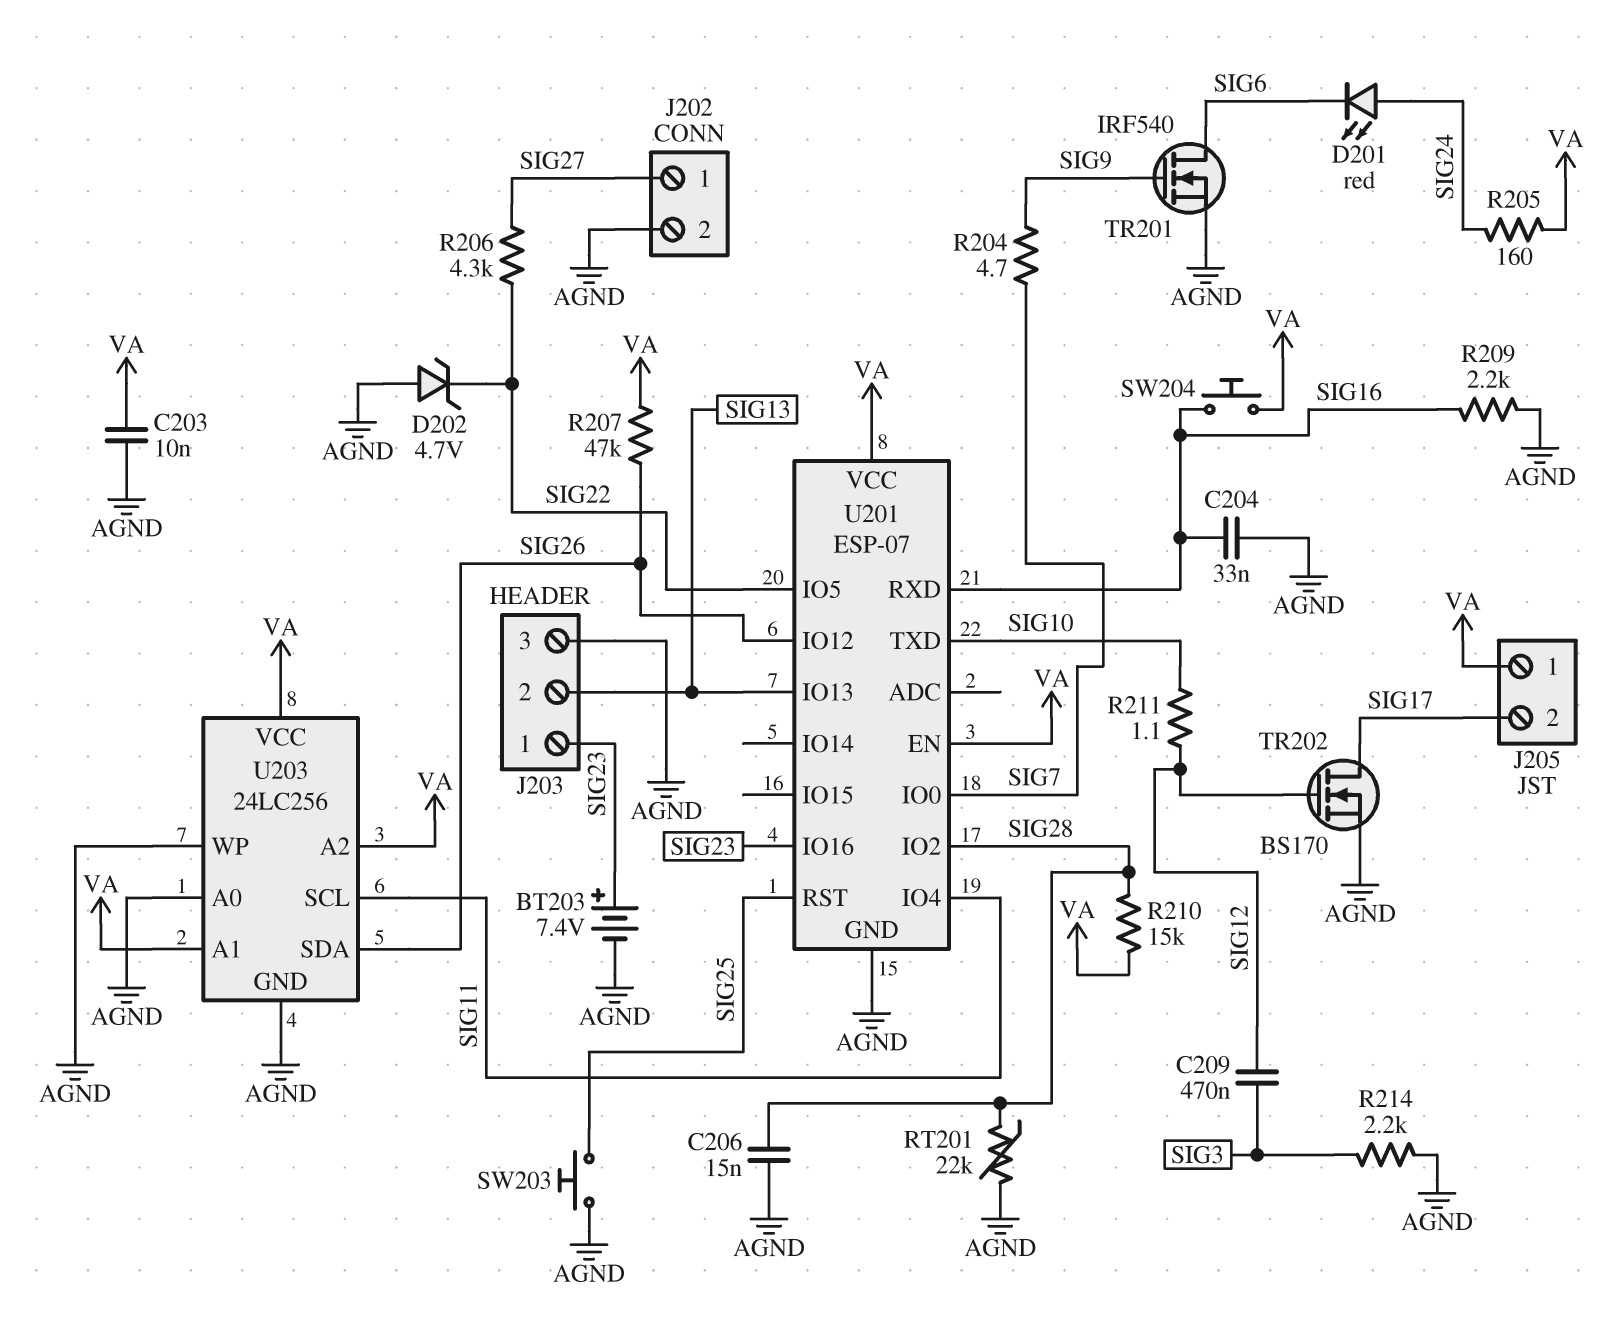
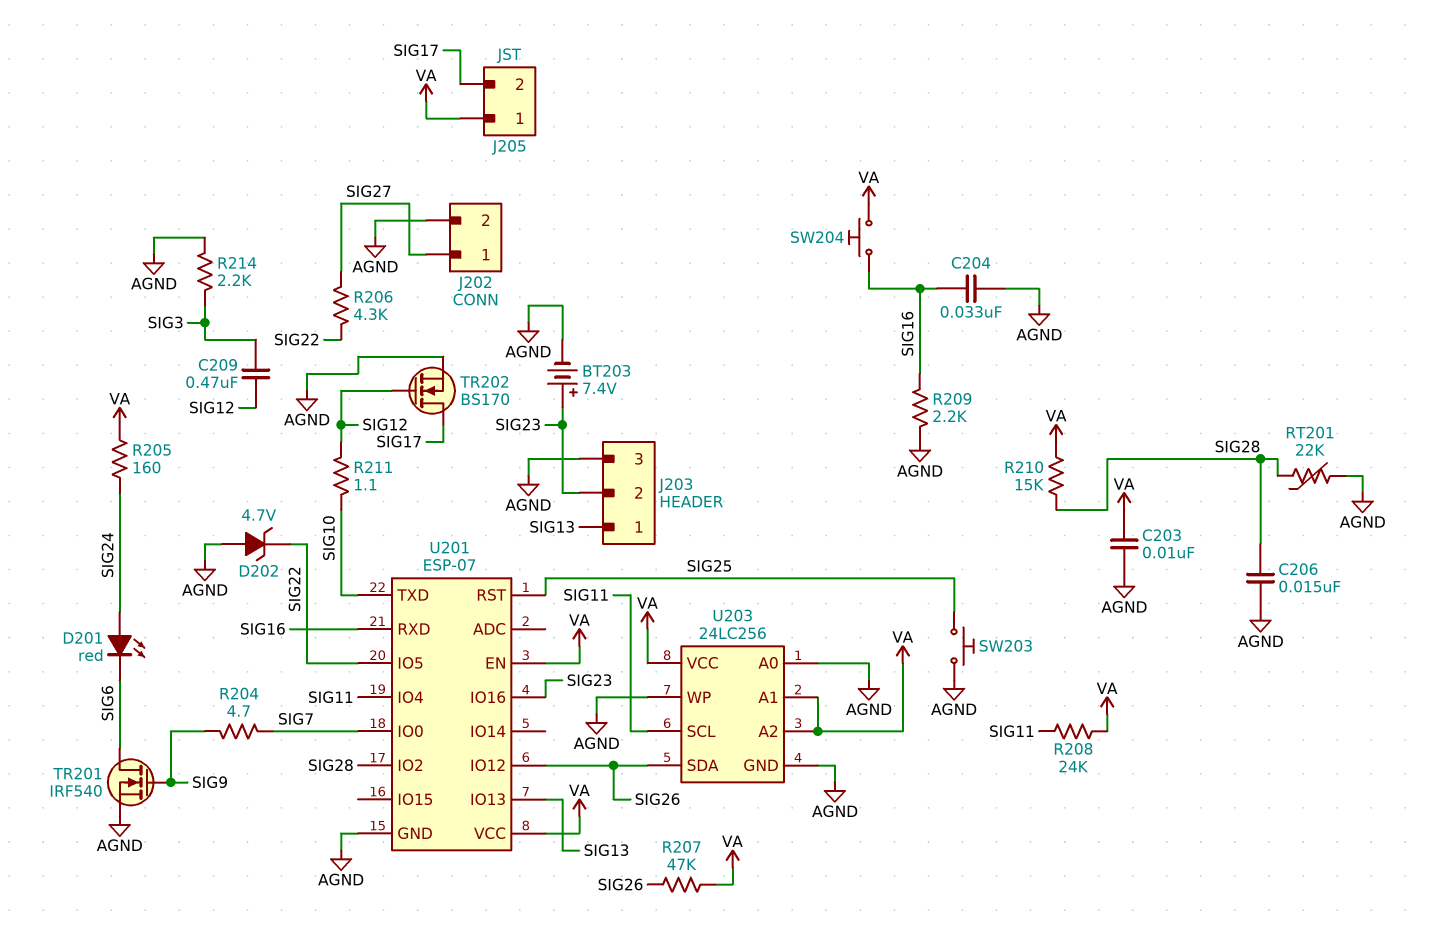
J203 pin 1: SIG23 -> SIG13
J203 pin 2: SIG13 -> SIG23
R208: none -> 24k (SIG11, VA)

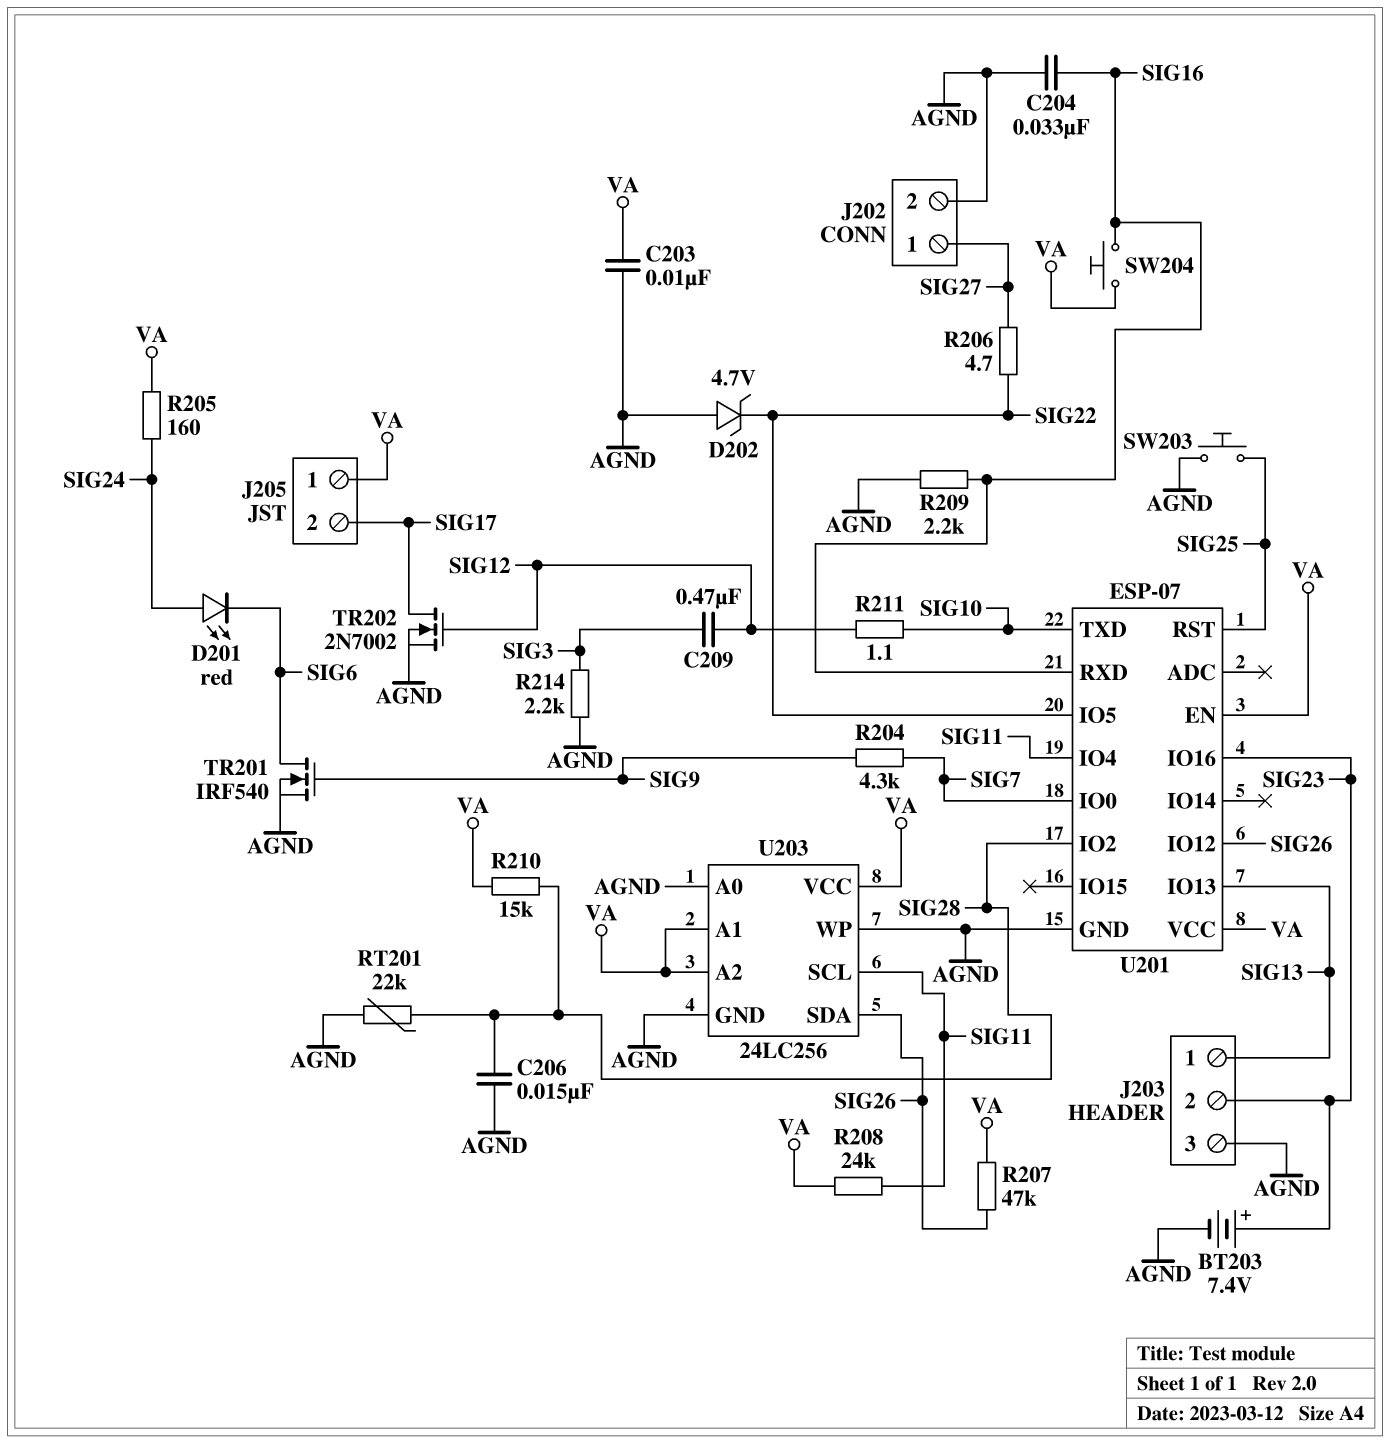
R204: 4.7 (SIG7, SIG9) -> 4.3k (SIG7, SIG9)
R206: 4.3k (SIG22, SIG27) -> 4.7 (SIG22, SIG27)
TR202: NMOS BS170 (G SIG12, D SIG17, S AGND) -> NMOS 2N7002 (G SIG12, D SIG17, S AGND)

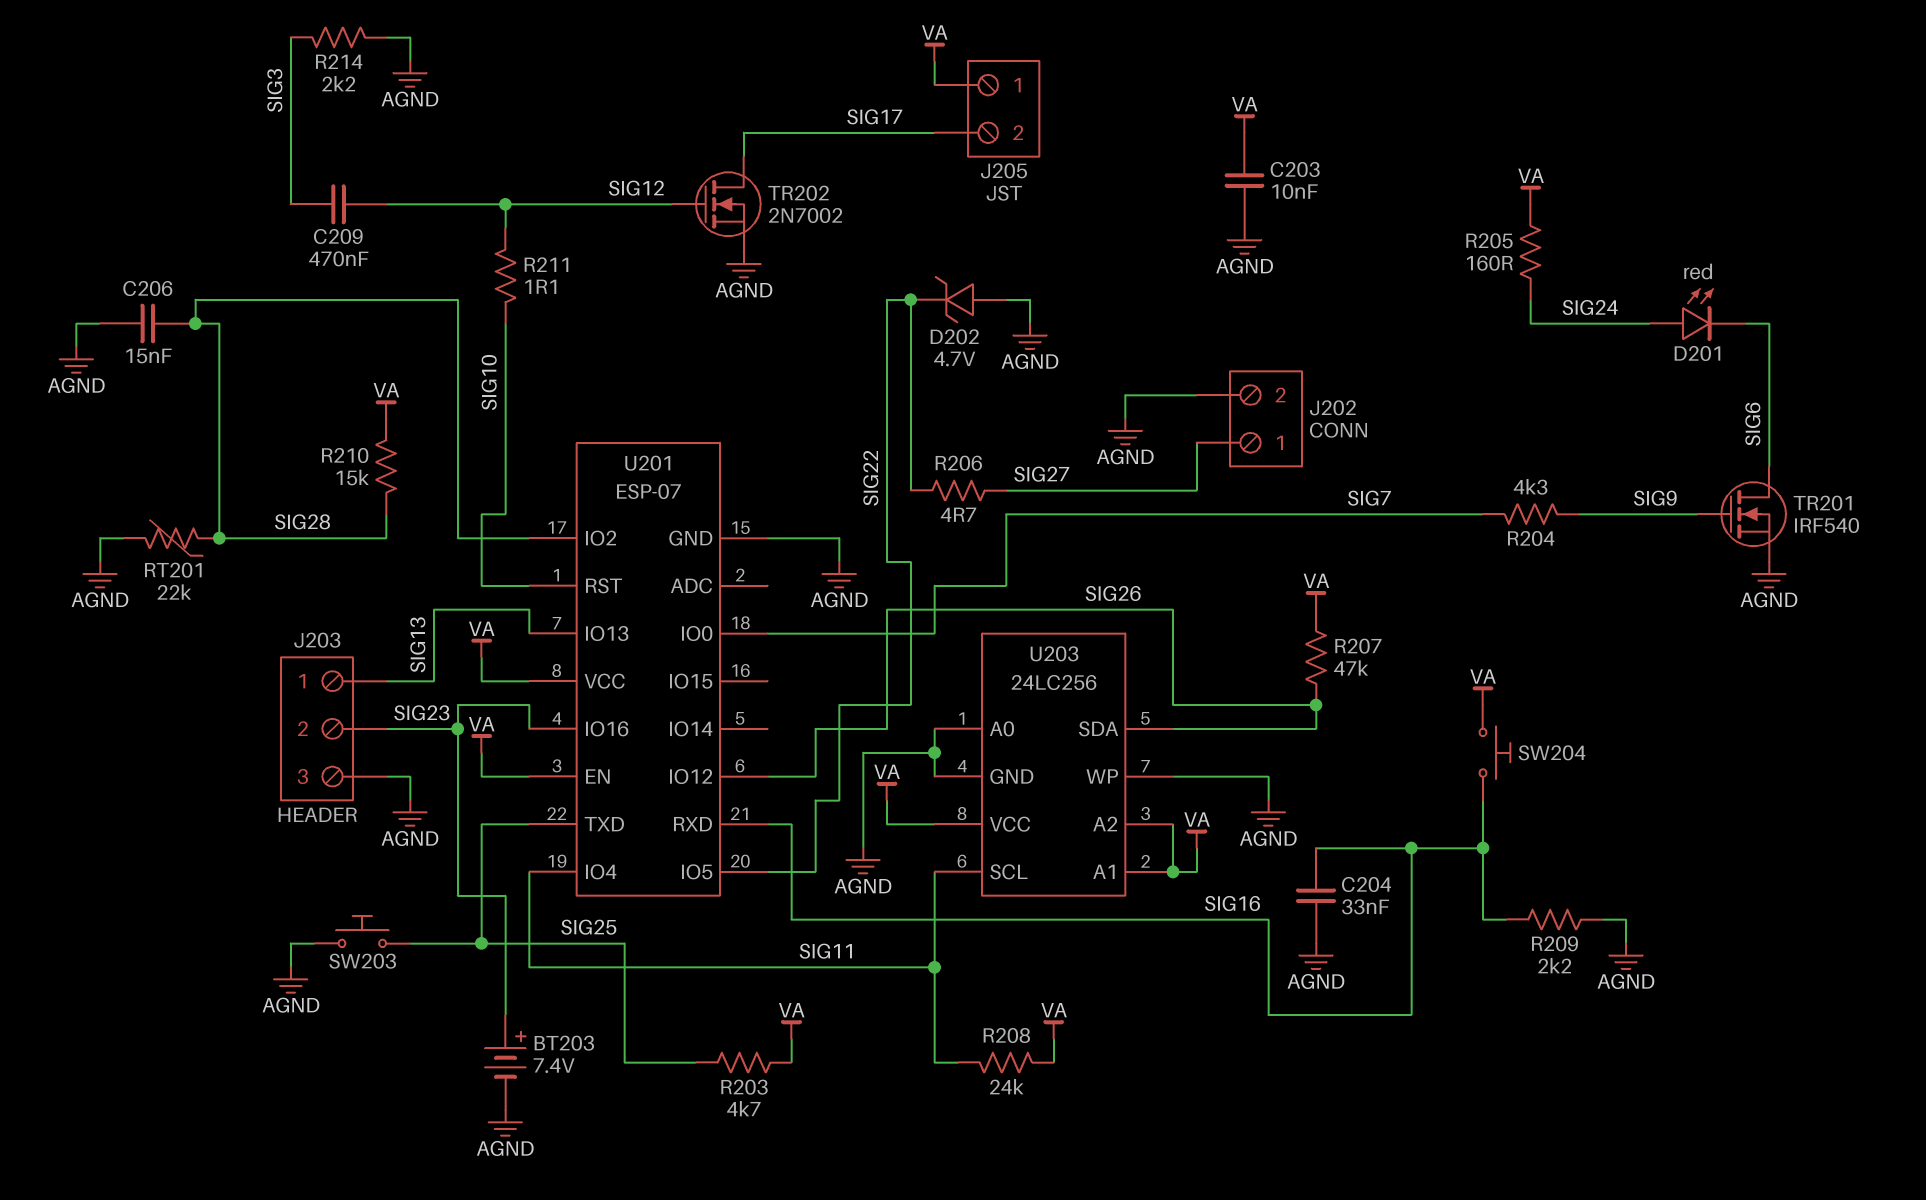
R203: none -> 4.7k (SIG25, VA)
U201 pin RST: SIG25 -> SIG10
U201 pin TXD: SIG10 -> SIG25

